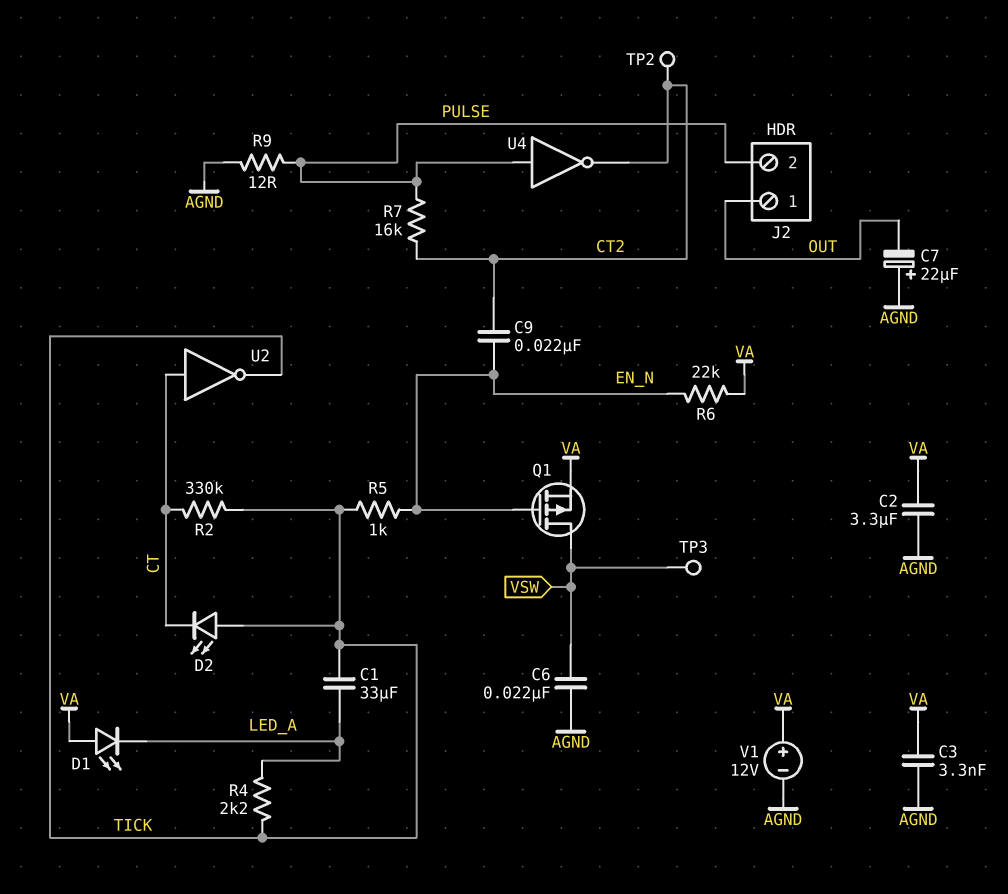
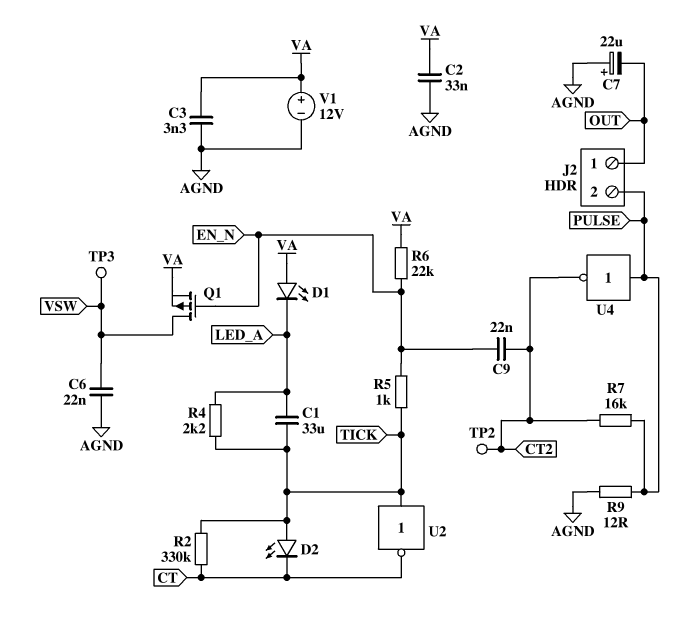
C2: 3.3uF (AGND, VA) -> 33nF (AGND, VA)
U2: NOT (in CT, out TICK) -> NOT (in TICK, out CT)

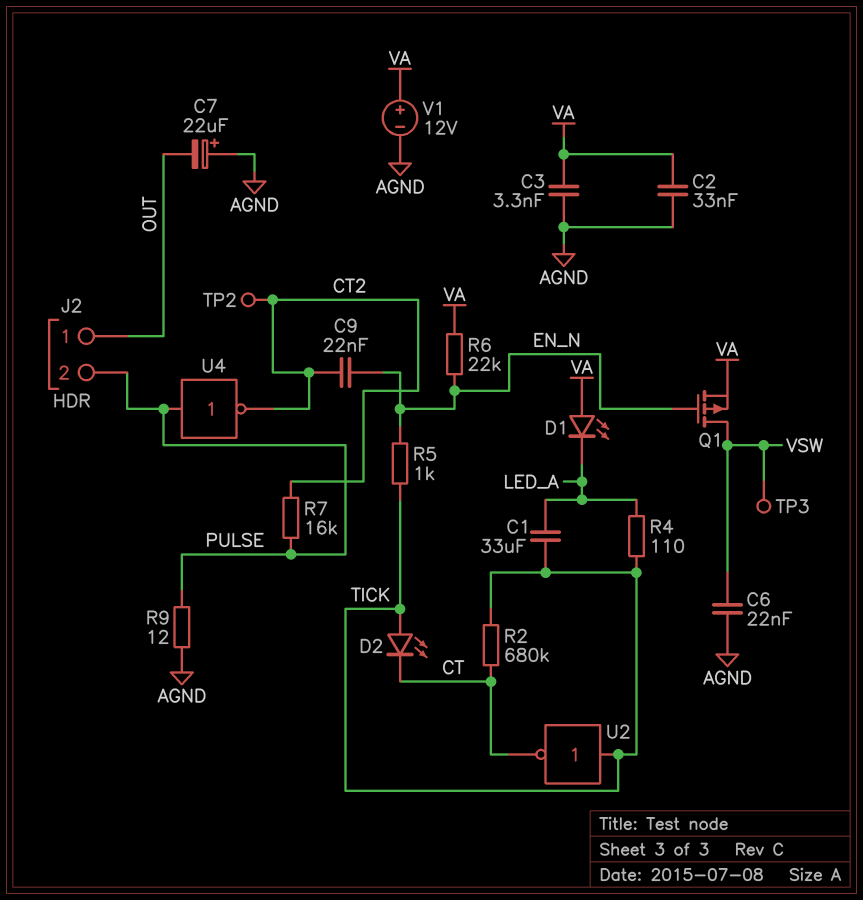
R2: 330k (CT, TICK) -> 680k (CT, TICK)
R4: 2.2k (LED_A, TICK) -> 110 (LED_A, TICK)

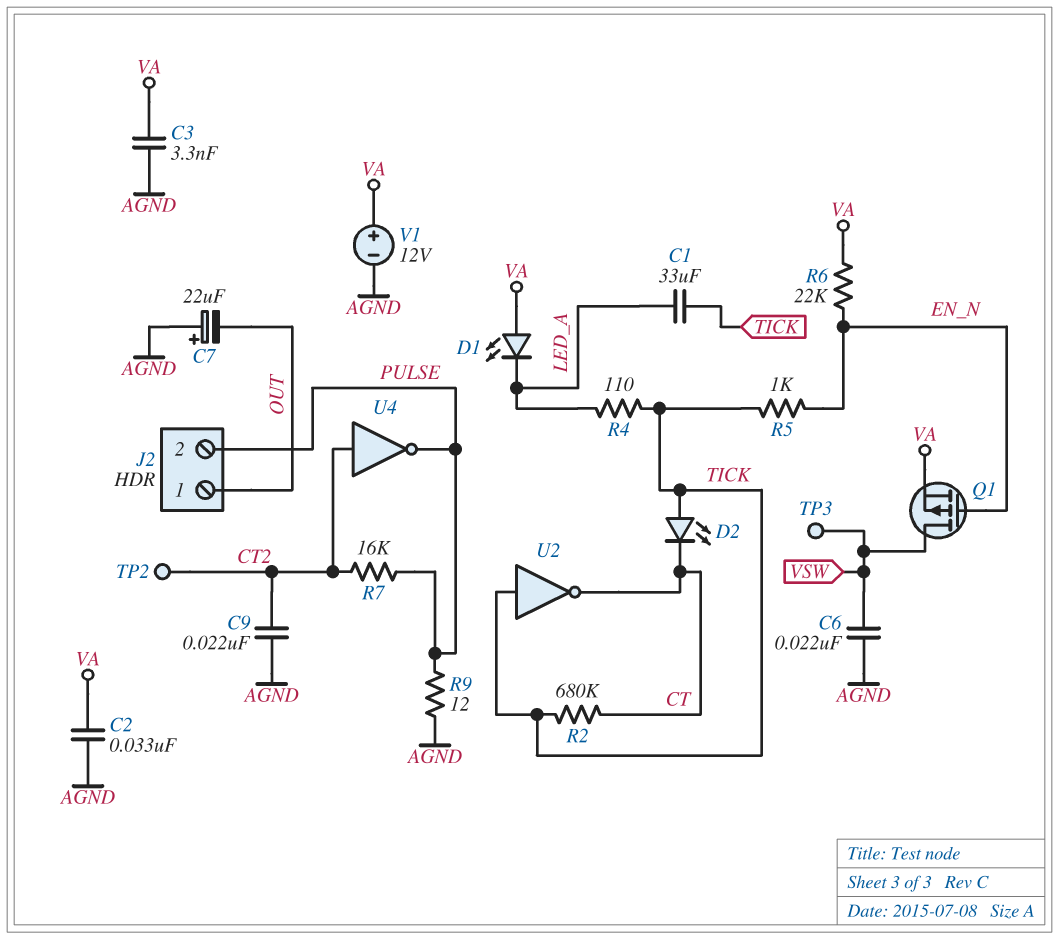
C9: 22nF (CT2, EN_N) -> 22nF (AGND, CT2)
U4: NOT (in PULSE, out CT2) -> NOT (in CT2, out PULSE)

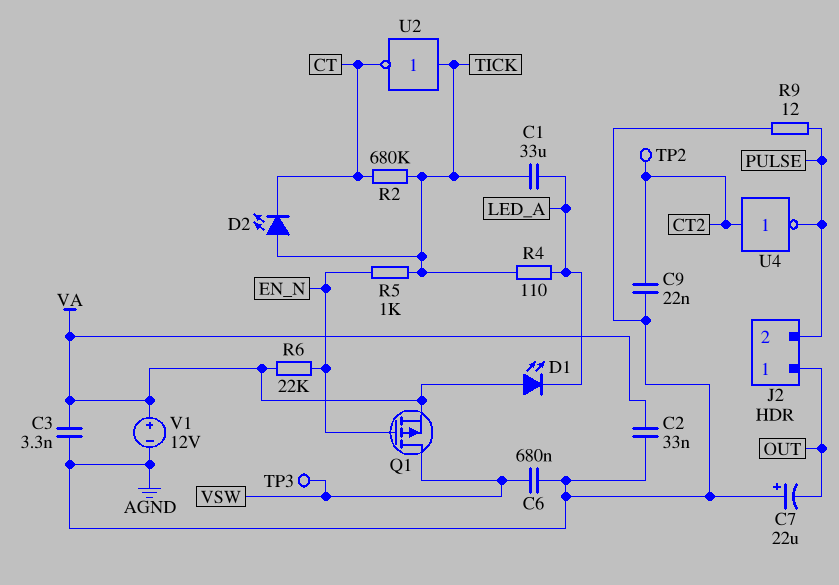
C6: 22nF (AGND, VSW) -> 680nF (AGND, VSW)
R7: 16k (CT2, PULSE) -> none

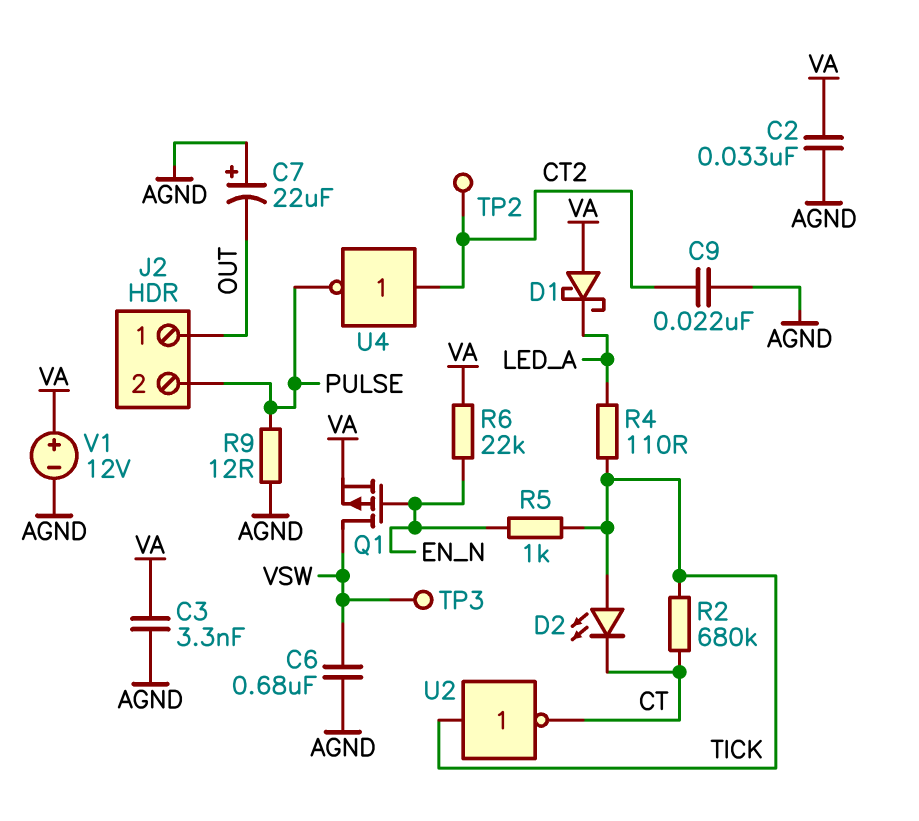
C1: 33uF (LED_A, TICK) -> none
D1: LED (A VA, K LED_A) -> schottky (A VA, K LED_A)

